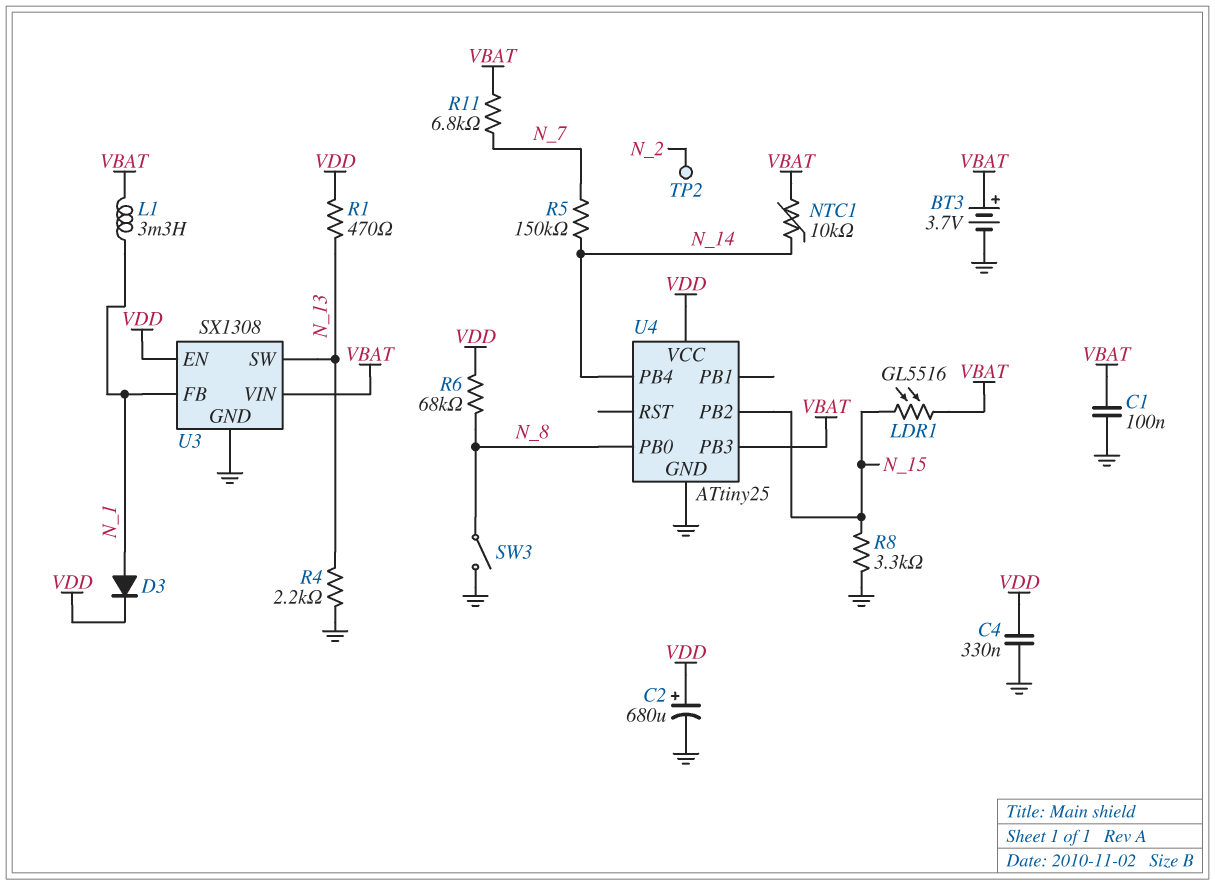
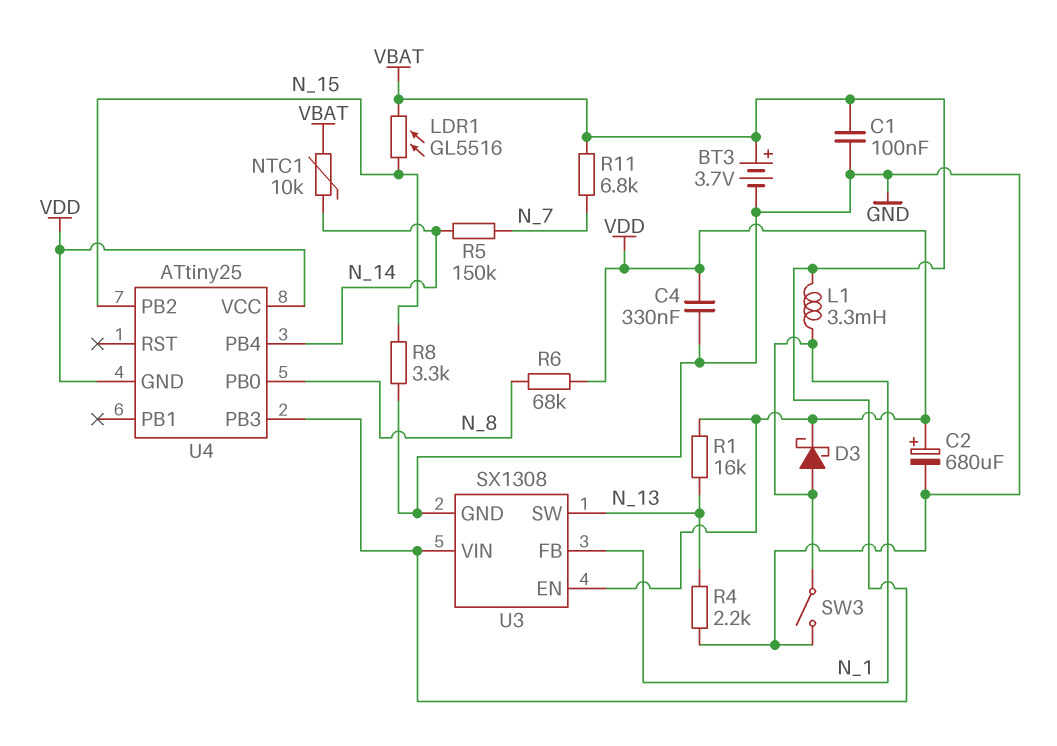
D3: diode (A N_1, K VDD) -> schottky (A N_1, K VDD)
R1: 470 (N_13, VDD) -> 16k (N_13, VDD)
SW3: switch (GND, N_8) -> switch (GND, N_1)
TP2: test point (N_2) -> none
U4 pin GND: GND -> VDD

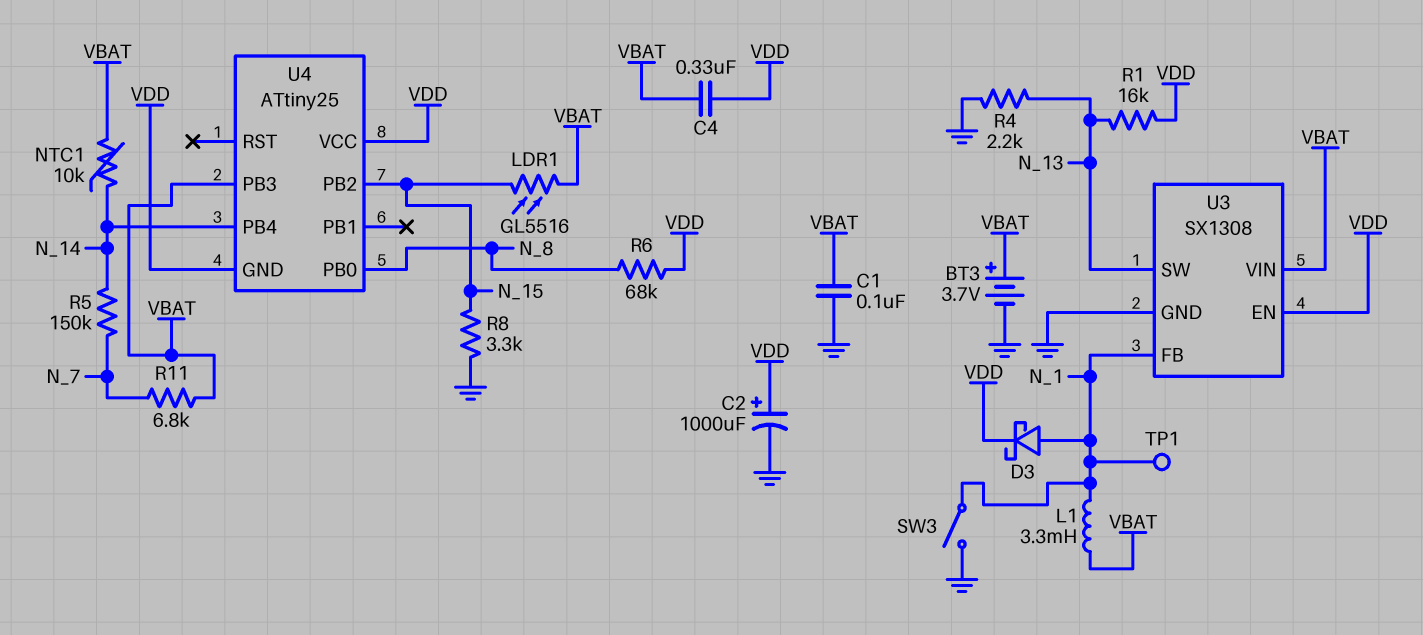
C2: 680uF (plus VDD, minus GND) -> 1000uF (plus VDD, minus GND)
C4: 330nF (GND, VDD) -> 330nF (VBAT, VDD)
TP1: none -> test point (N_1)

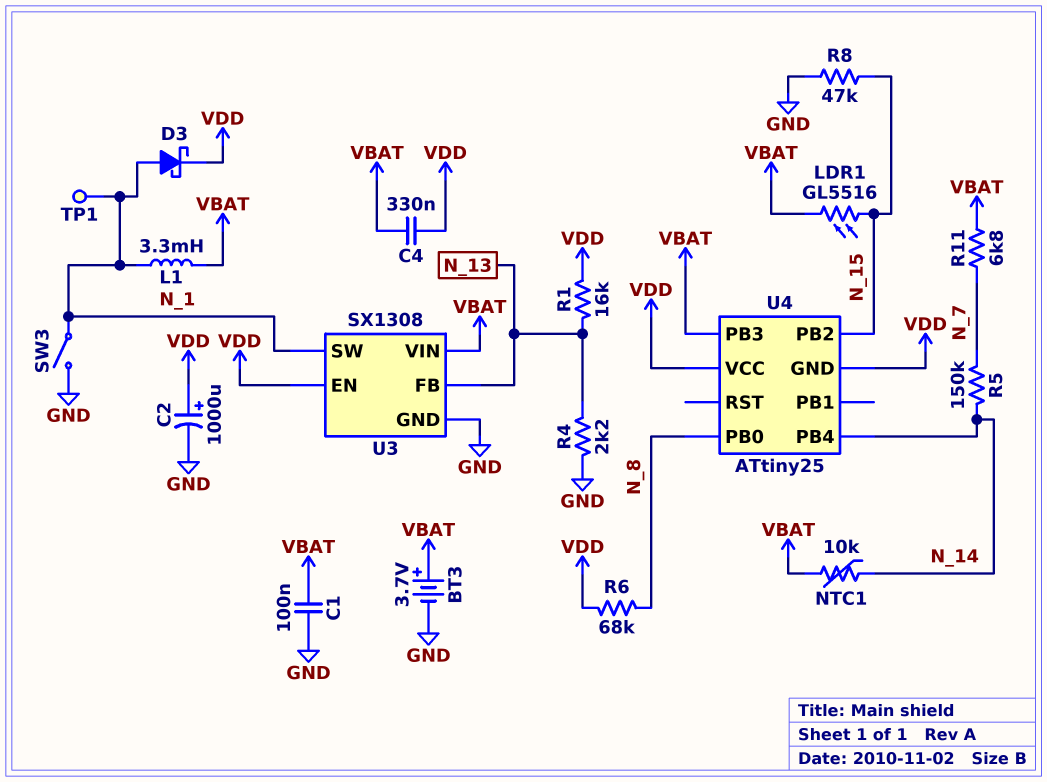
R8: 3.3k (GND, N_15) -> 47k (GND, N_15)
U3 pin FB: N_1 -> N_13
U3 pin SW: N_13 -> N_1

